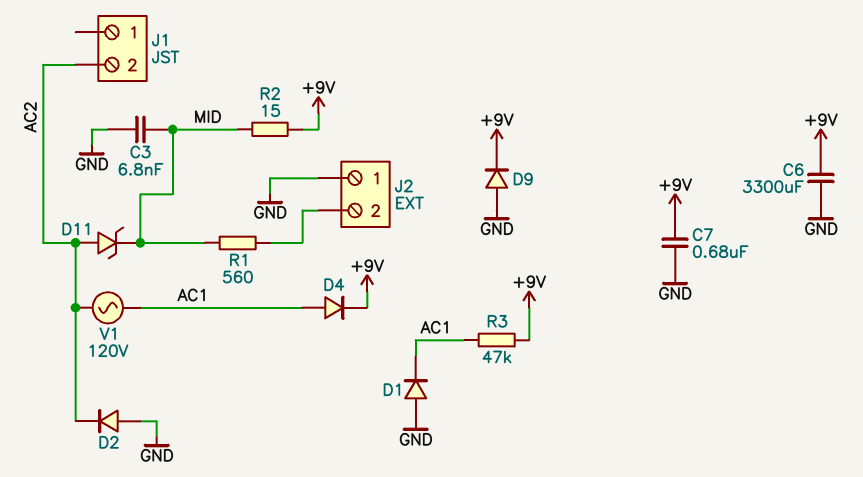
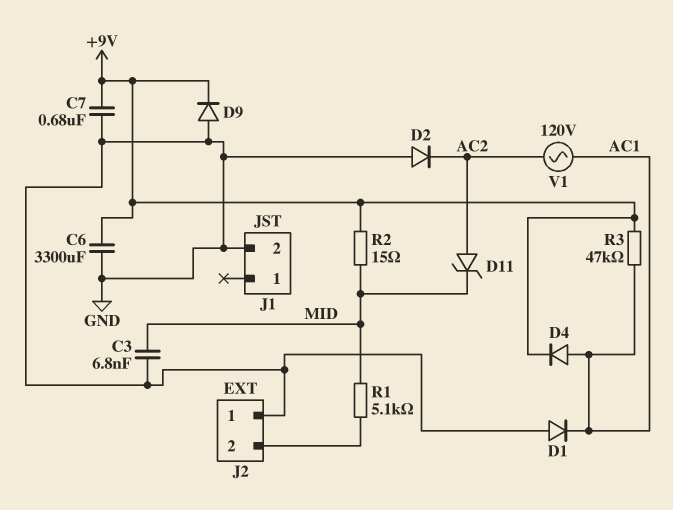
J1 pin 2: AC2 -> GND
R1: 560 (J2/2, MID) -> 5.1k (J2/2, MID)

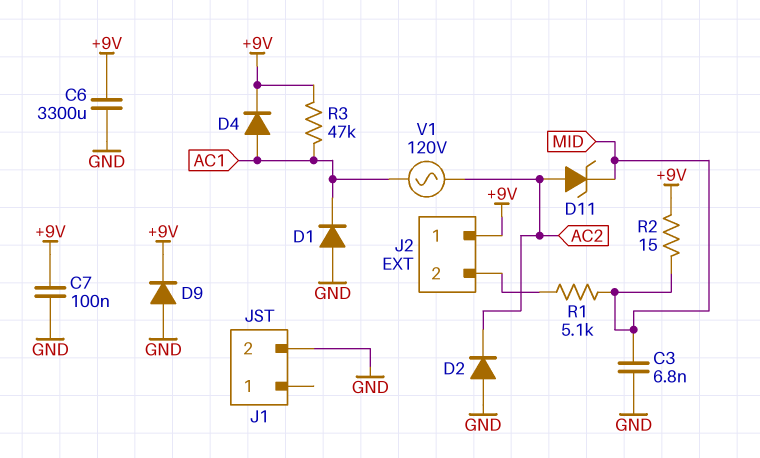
C7: 680nF (+9V, GND) -> 100nF (+9V, GND)
J2 pin 1: GND -> +9V

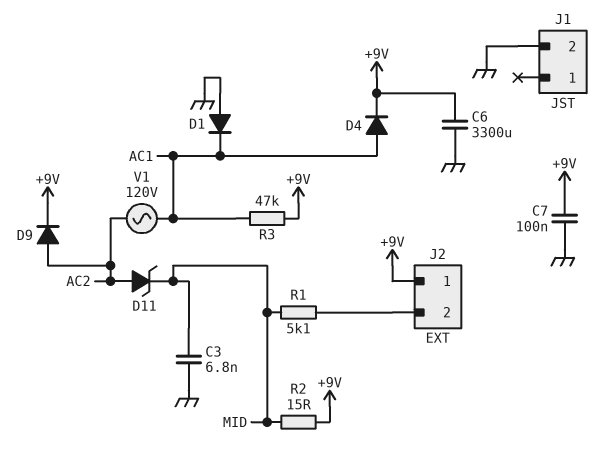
D2: diode (A GND, K AC2) -> none
D9: diode (A GND, K +9V) -> diode (A AC2, K +9V)

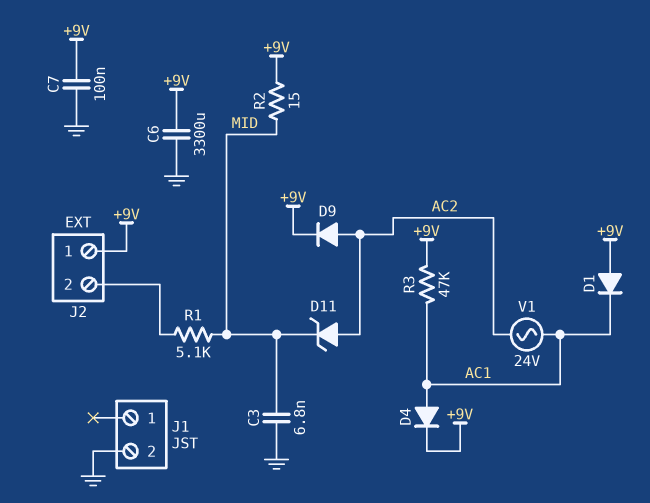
D1: diode (A GND, K AC1) -> diode (A +9V, K AC1)
V1: AC 120V (AC1, AC2) -> AC 24V (AC1, AC2)

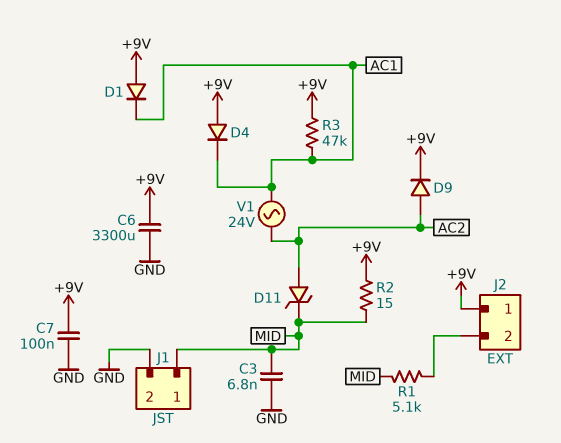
D4: diode (A AC1, K +9V) -> diode (A +9V, K AC1)
J1 pin 1: none -> MID

